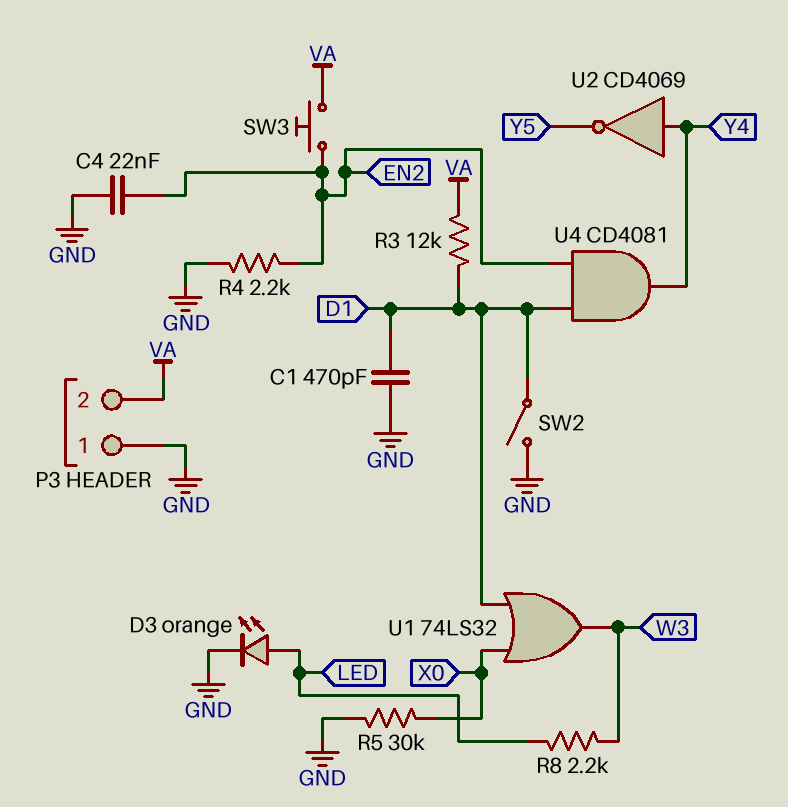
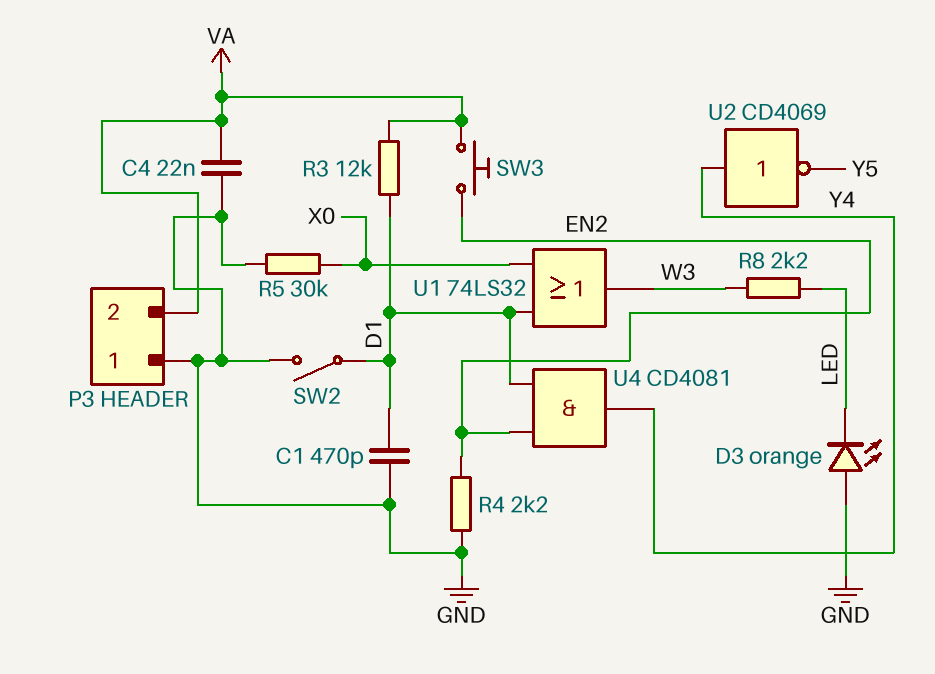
C4: 22nF (EN2, GND) -> 22nF (GND, VA)
D3: LED orange (A LED, K GND) -> LED orange (A GND, K LED)

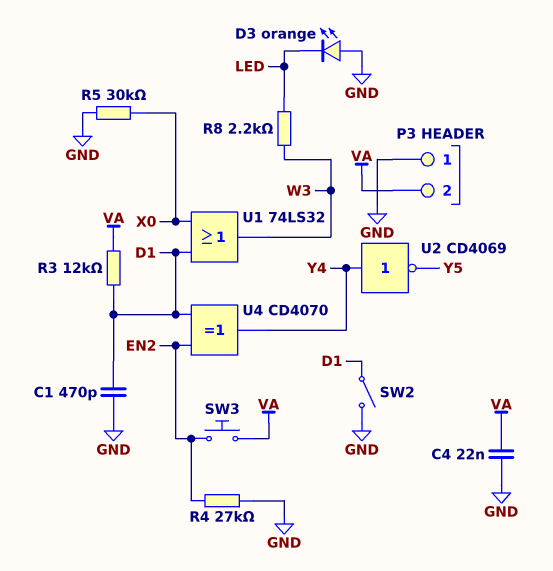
R4: 2.2k (EN2, GND) -> 27k (EN2, GND)
U4: AND CD4081 (in D1, in EN2, out Y4) -> XOR CD4070 (in D1, in EN2, out Y4)

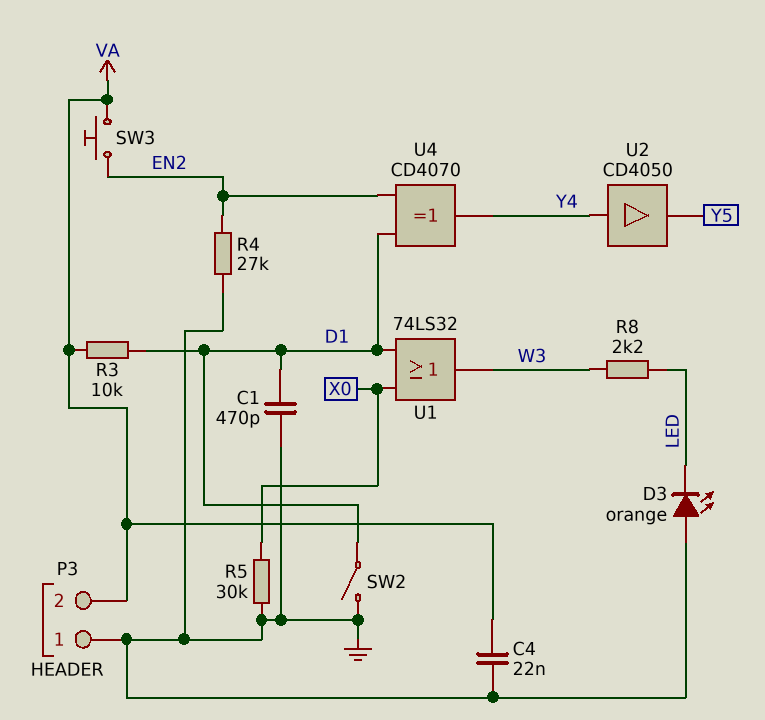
R3: 12k (D1, VA) -> 10k (D1, VA)
U2: NOT CD4069 (in Y4, out Y5) -> buffer CD4050 (in Y4, out Y5)

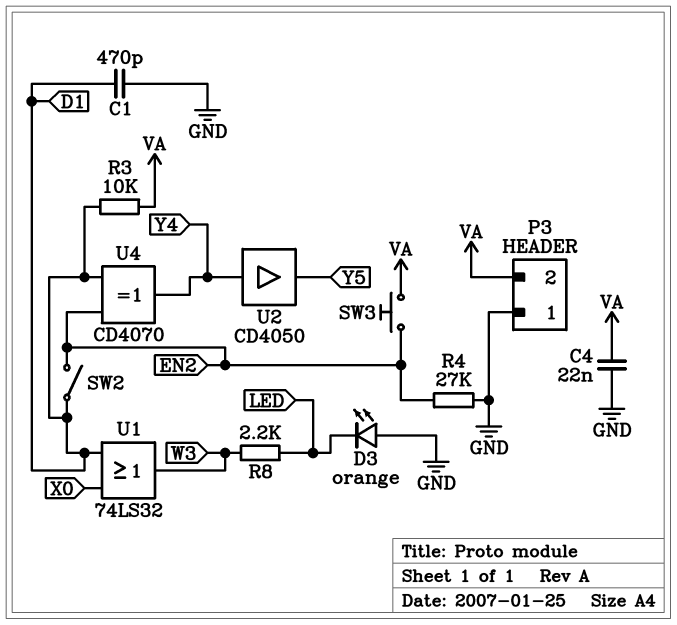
R5: 30k (GND, X0) -> none
SW2: switch (D1, GND) -> switch (D1, EN2)

